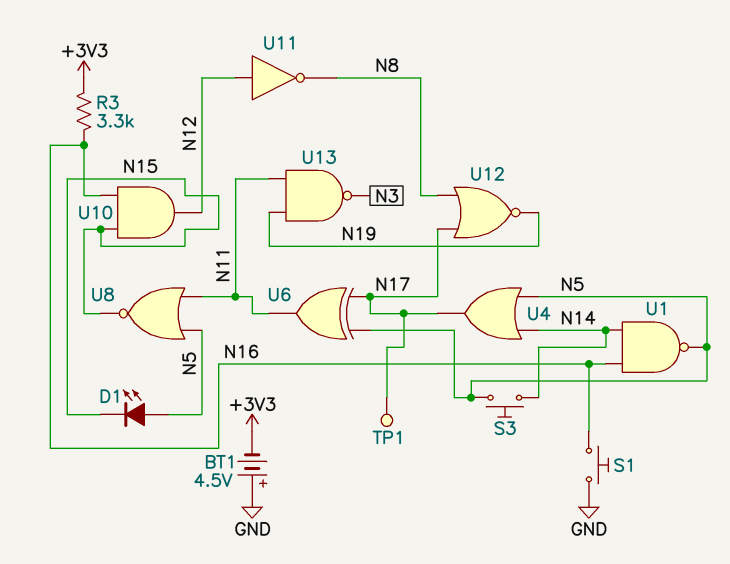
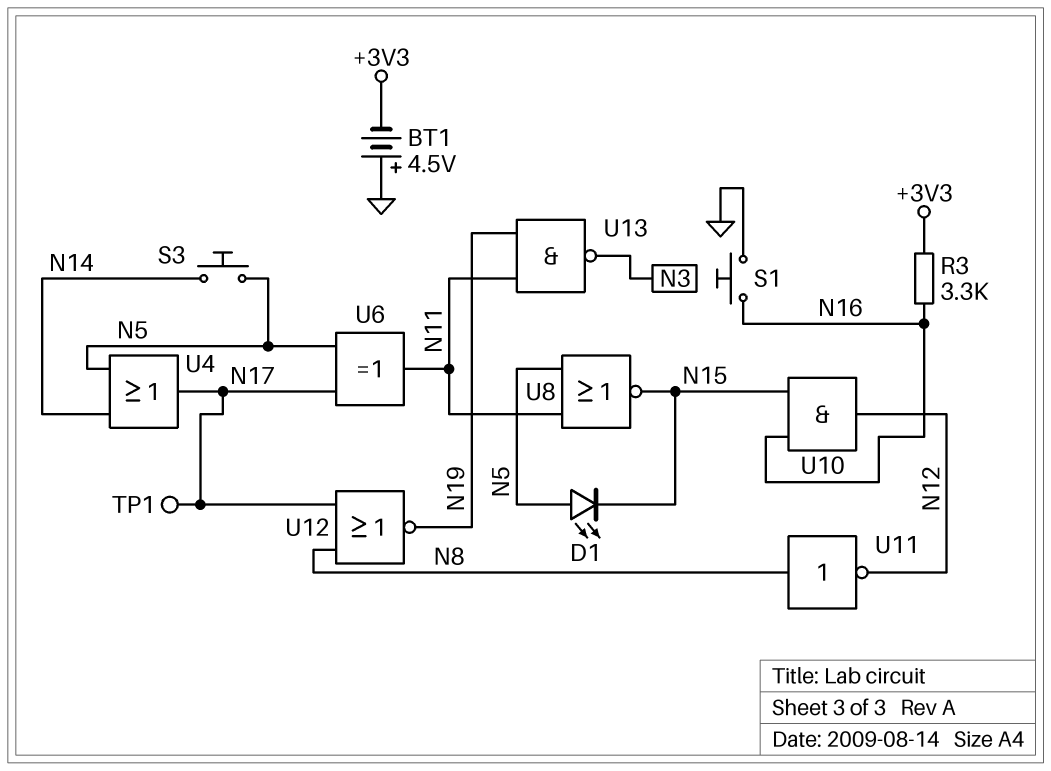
U1: NAND (in N14, in N16, out N5) -> none
U11: NOT (in N12, out N8) -> NOT (in N8, out N12)

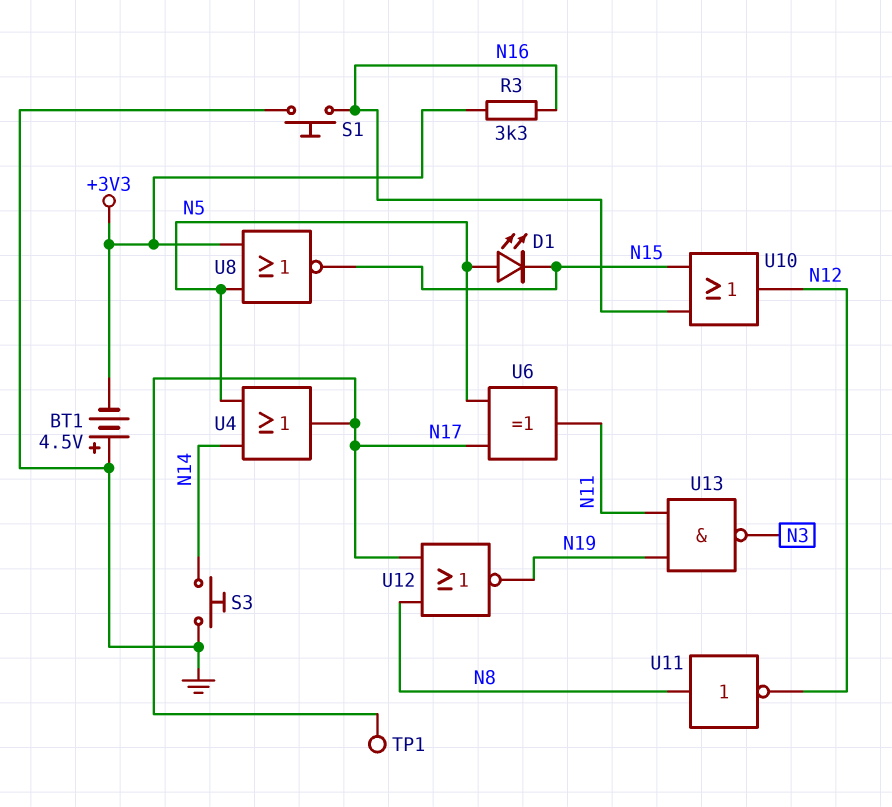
S3: button (N5, N14) -> button (GND, N14)
U8: NOR (in N5, in N11, out N15) -> NOR (in +3V3, in N5, out N15)
U10: AND (in N15, in N16, out N12) -> OR (in N15, in N16, out N12)

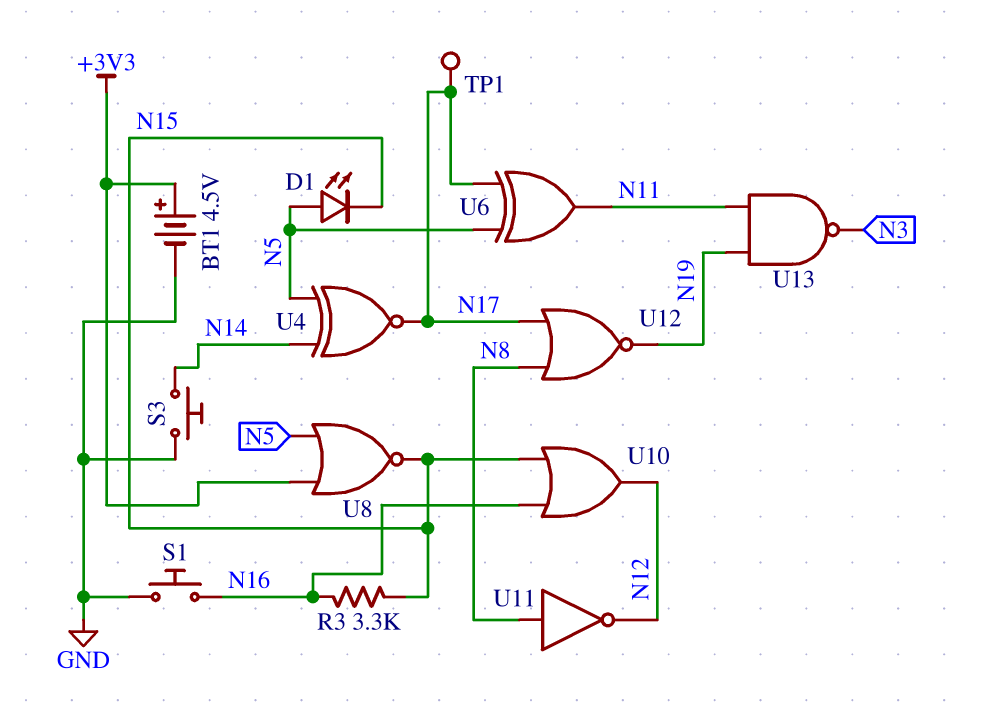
BT1: 4.5V (plus GND, minus +3V3) -> 4.5V (plus +3V3, minus GND)
R3: 3.3k (+3V3, N16) -> 3.3k (N15, N16)
U4: OR (in N5, in N14, out N17) -> XNOR (in N5, in N14, out N17)

